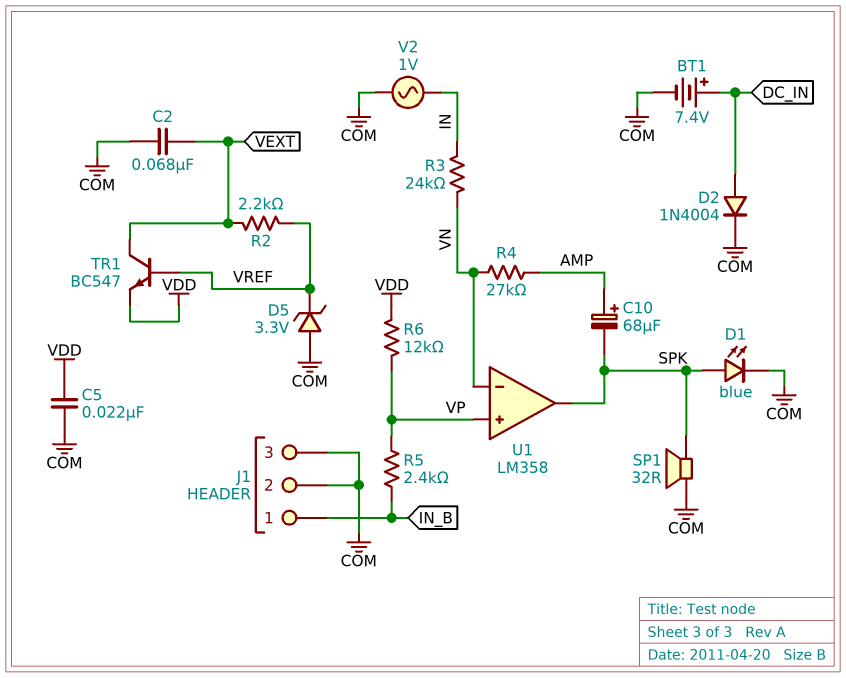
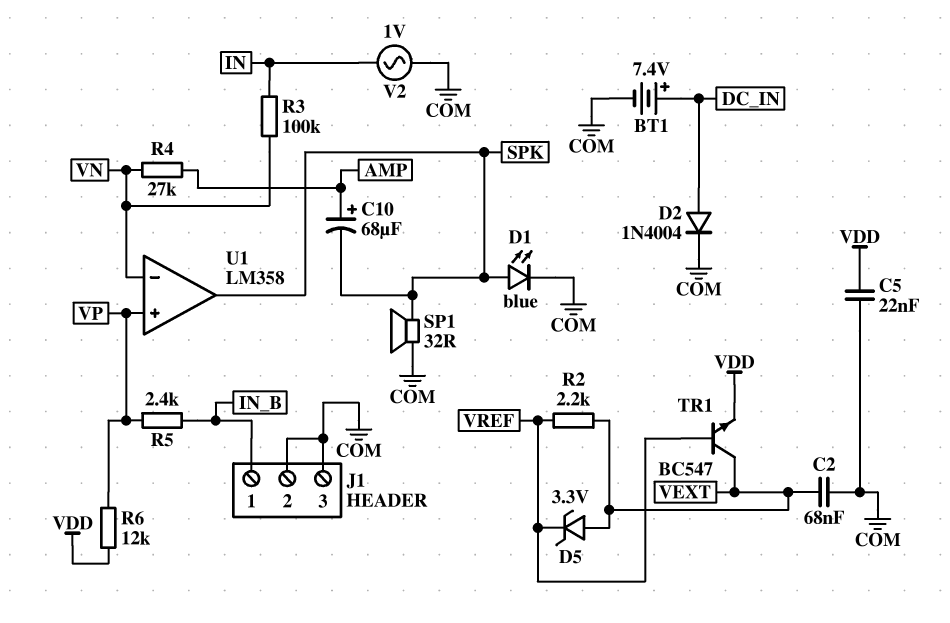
D5: zener 3.3V (A COM, K VREF) -> zener 3.3V (A VEXT, K VREF)
R3: 24k (IN, VN) -> 100k (IN, VN)

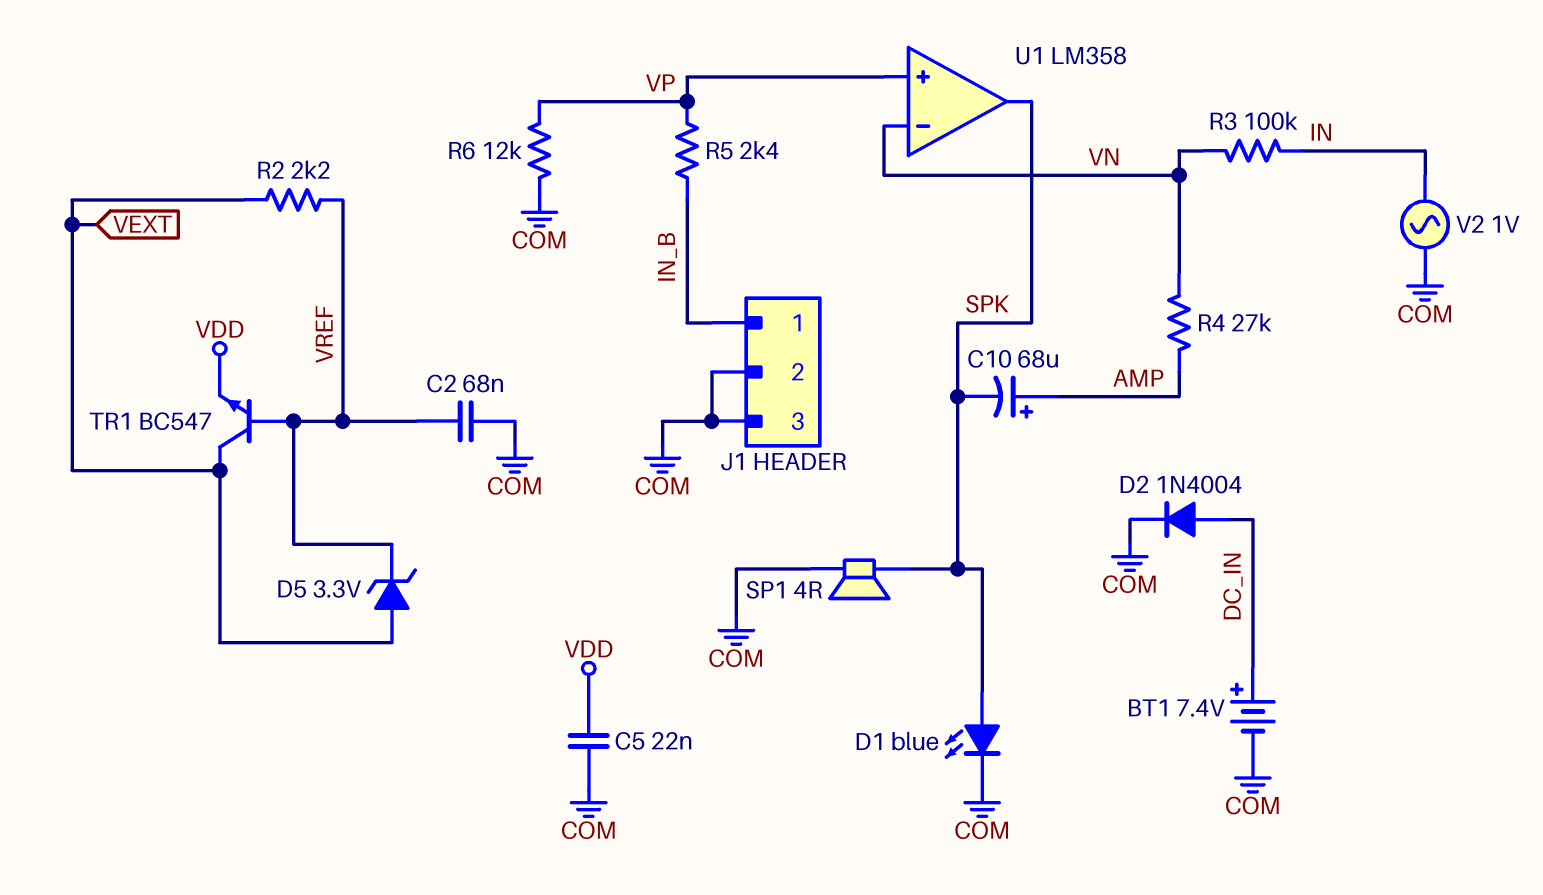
C2: 68nF (COM, VEXT) -> 68nF (COM, VREF)
R6: 12k (VDD, VP) -> 12k (COM, VP)
SP1: speaker 32R (COM, SPK) -> speaker 4R (COM, SPK)

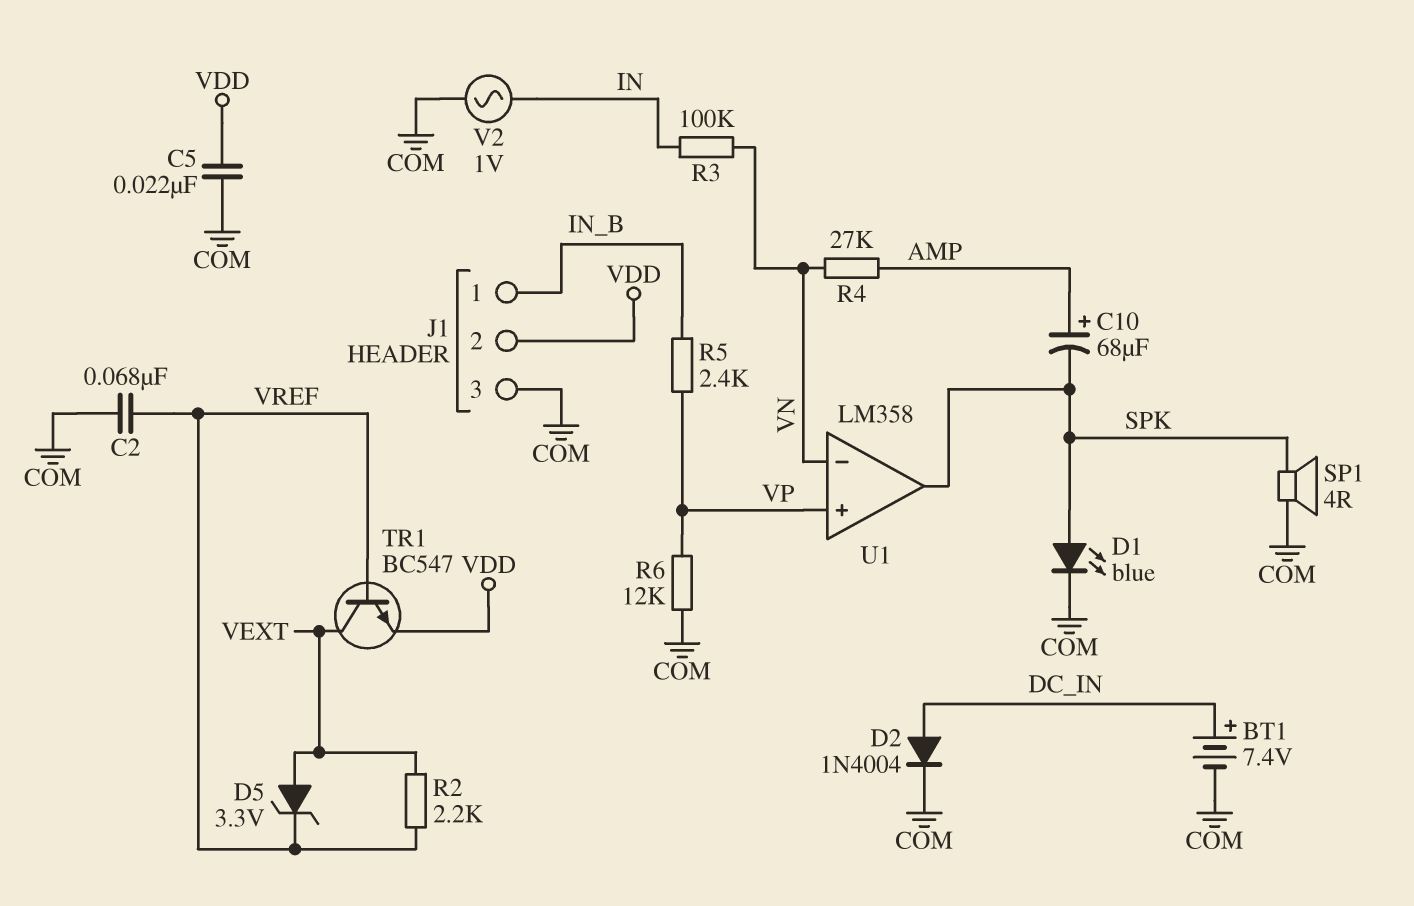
J1 pin 2: COM -> VDD

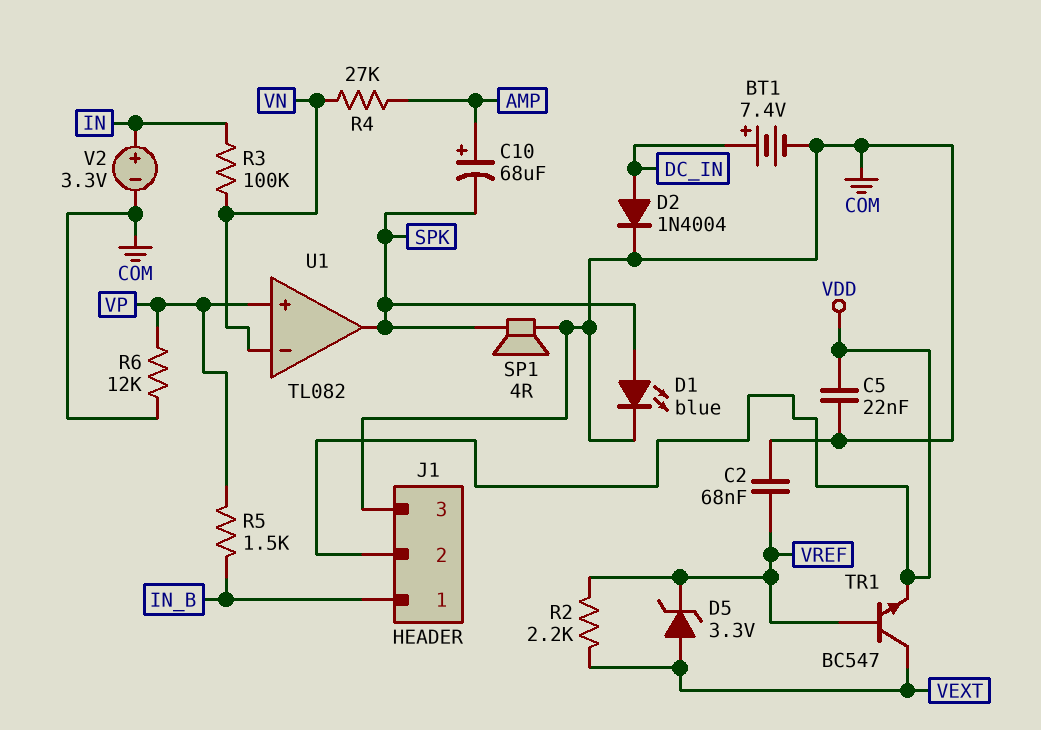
R5: 2.4k (IN_B, VP) -> 1.5k (IN_B, VP)
U1: LM358 -> TL082
V2: AC 1V (COM, IN) -> 3.3V (plus IN, minus COM)

